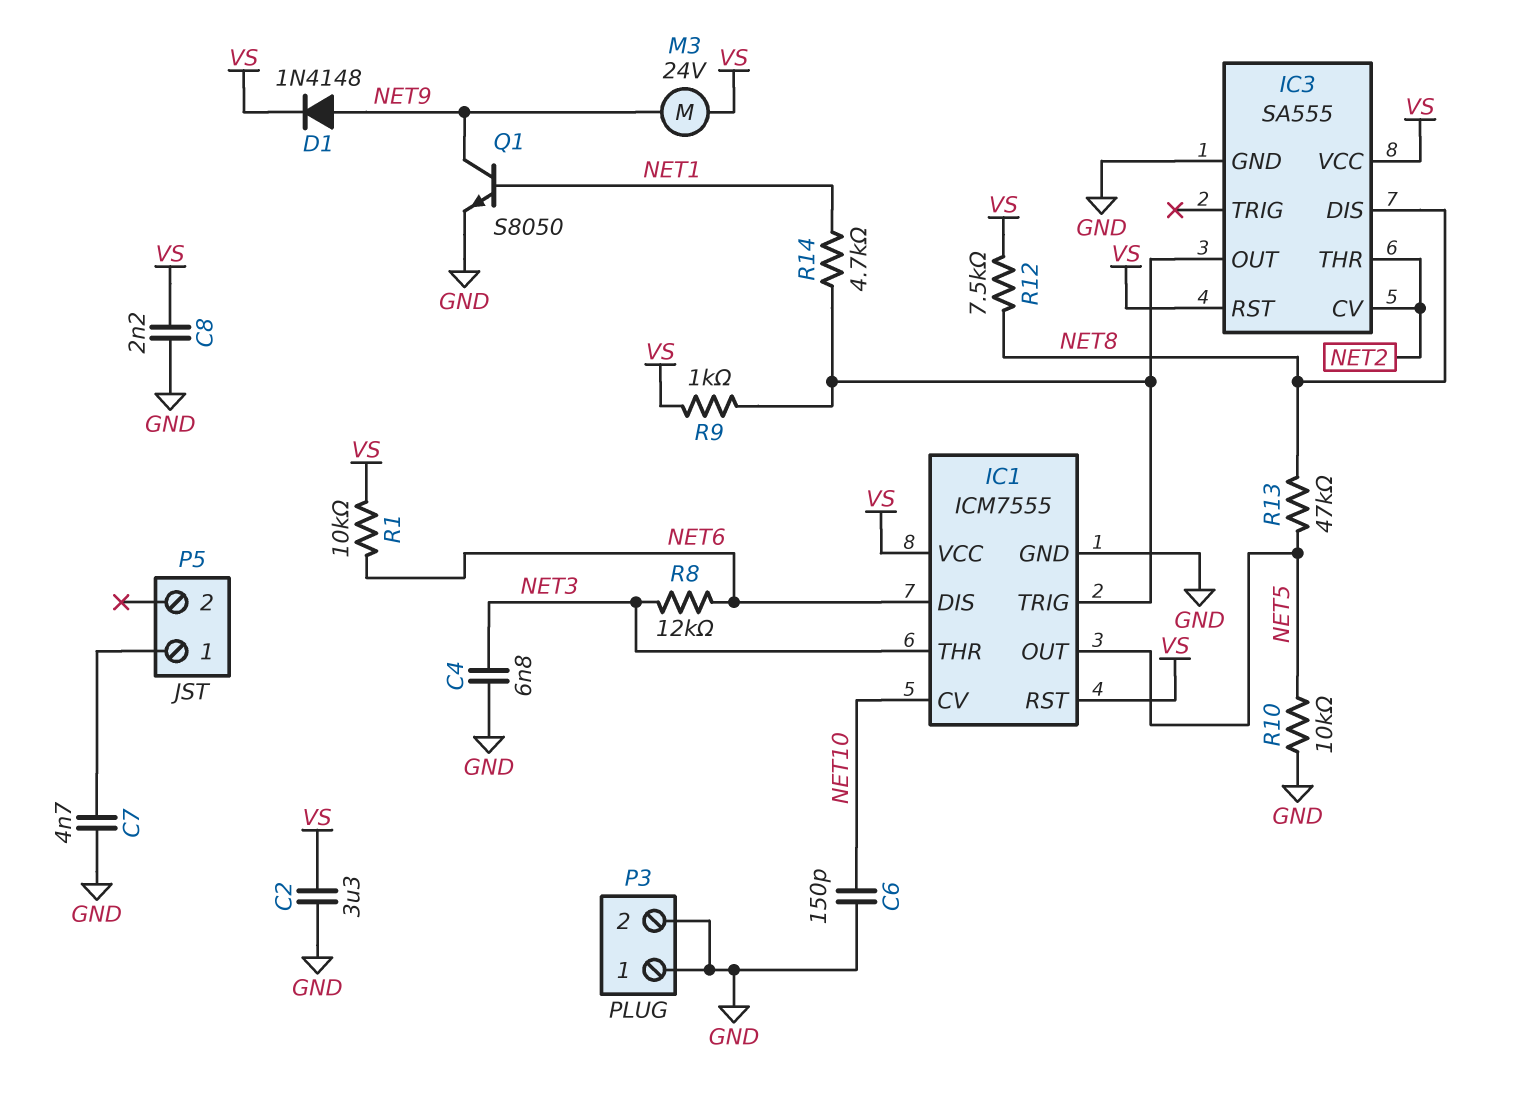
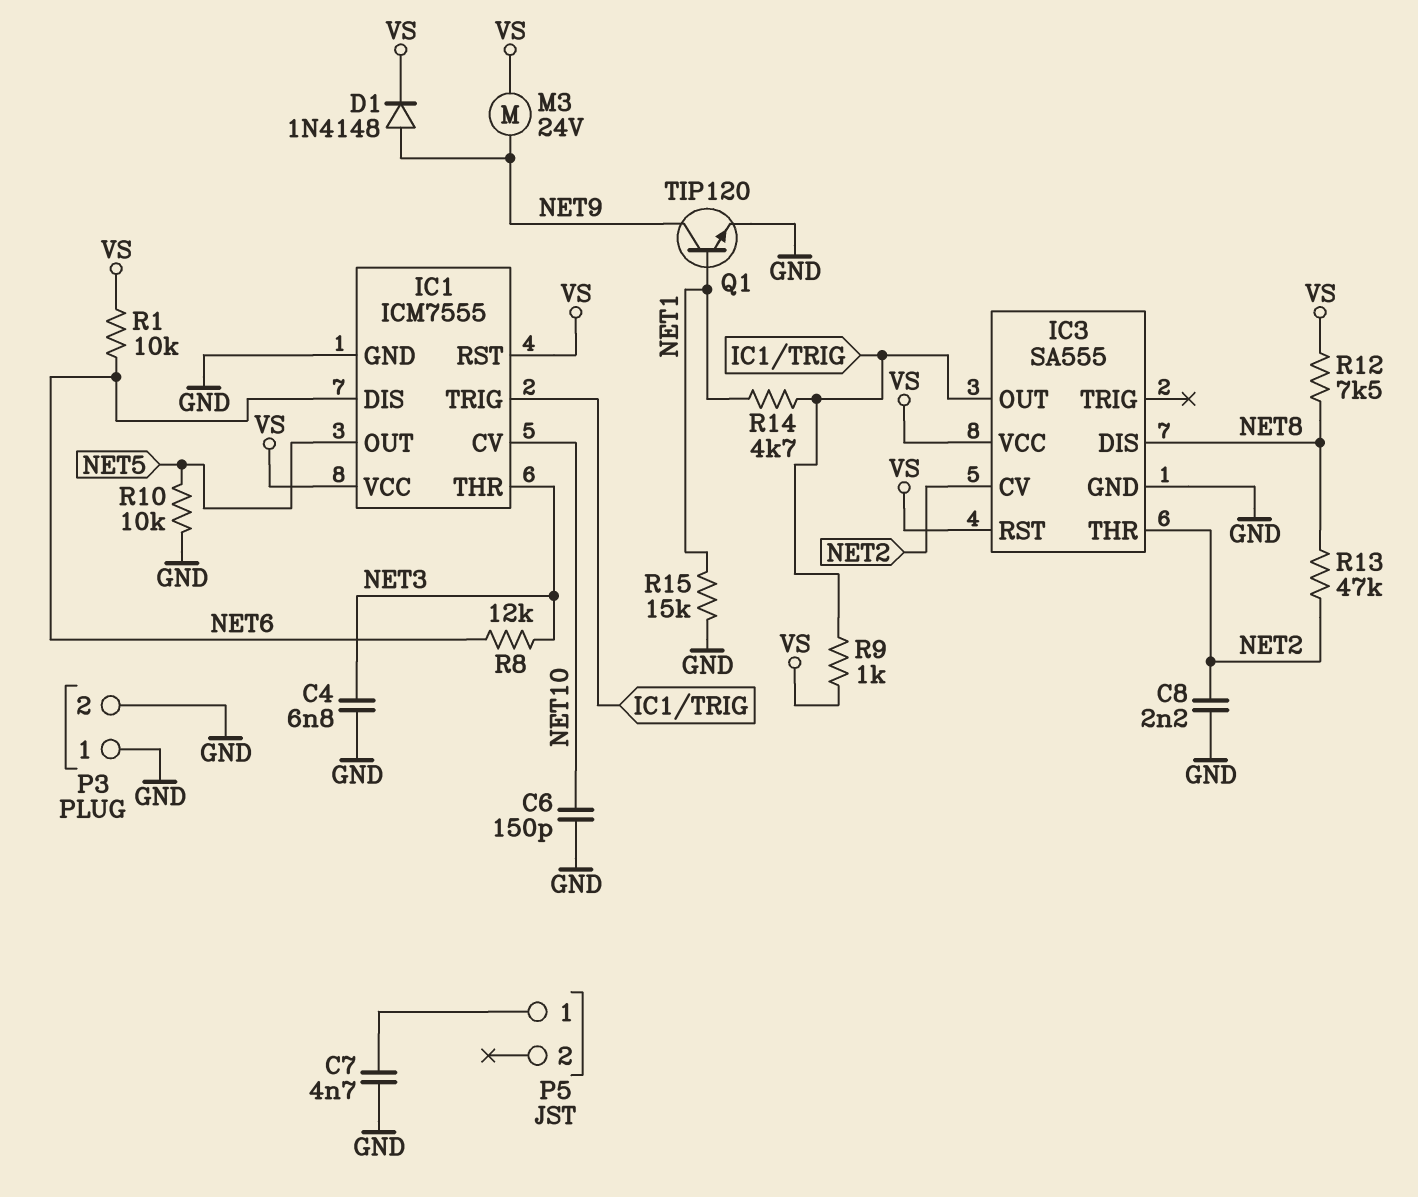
C2: 3.3uF (GND, VS) -> none
C8: 2.2nF (GND, VS) -> 2.2nF (GND, NET2)
Q1: NPN S8050 (B NET1, C NET9, E GND) -> NPN TIP120 (B NET1, C NET9, E GND)
R13: 47k (NET5, NET8) -> 47k (NET2, NET8)
R15: none -> 15k (GND, NET1)

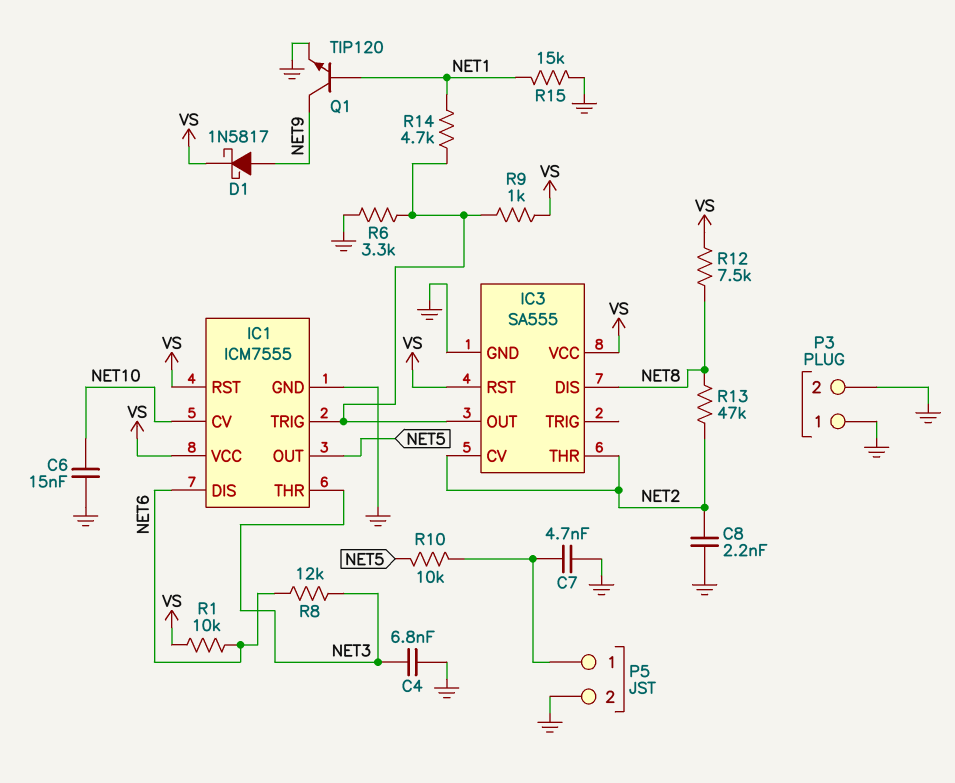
C6: 150pF (GND, NET10) -> 15nF (GND, NET10)
D1: diode 1N4148 (A NET9, K VS) -> schottky 1N5817 (A NET9, K VS)
M3: motor 24V (NET9, VS) -> none
P5 pin 2: none -> GND
R6: none -> 3.3k (GND, IC1/TRIG)
R10: 10k (GND, NET5) -> 10k (NET5, P5/1)

